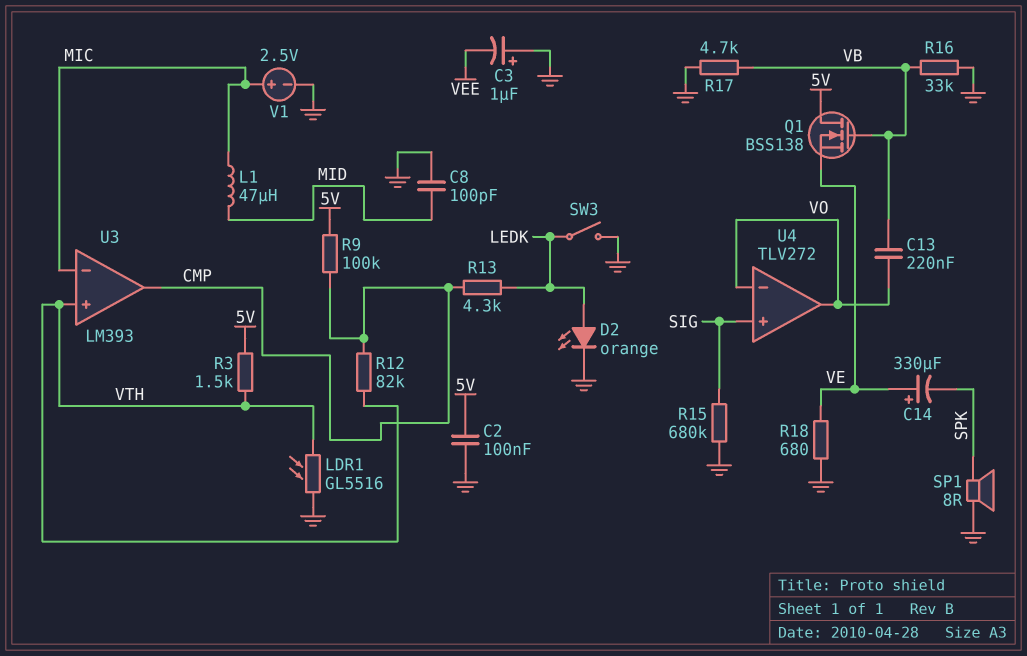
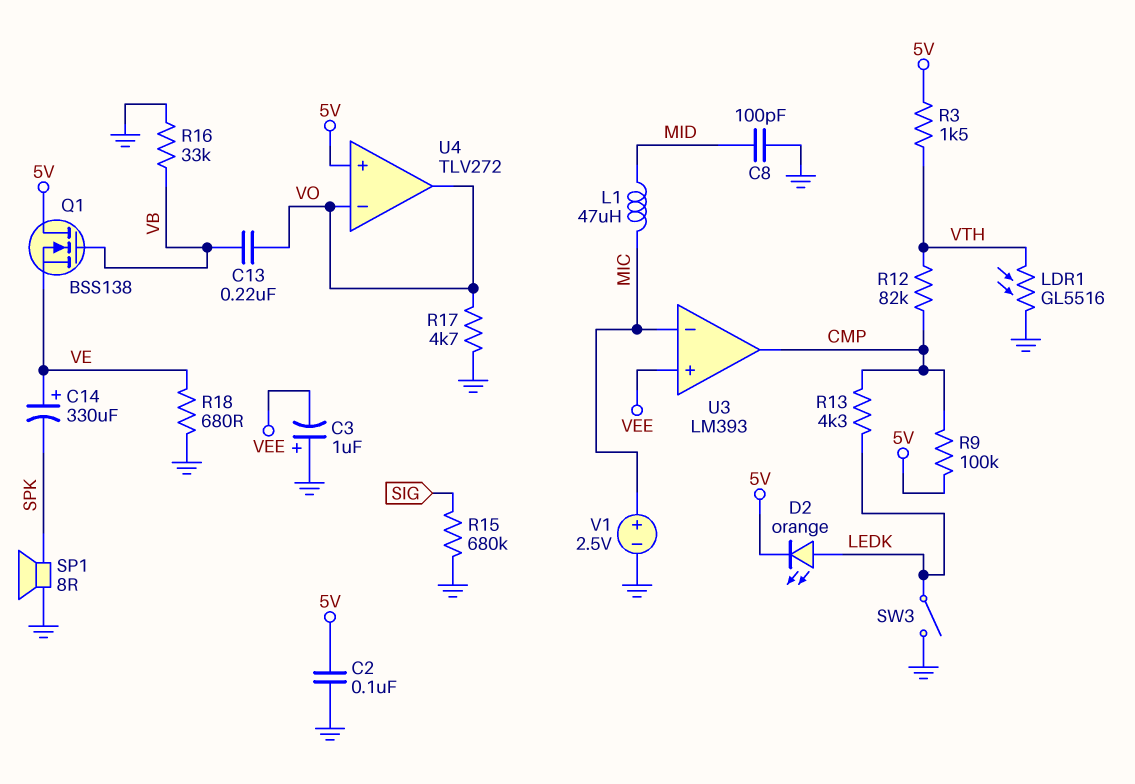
D2: LED orange (A LEDK, K GND) -> LED orange (A LEDK, K 5V)
R17: 4.7k (GND, VB) -> 4.7k (GND, VO)
U3 pin in+: VTH -> VEE
U4 pin in+: SIG -> 5V

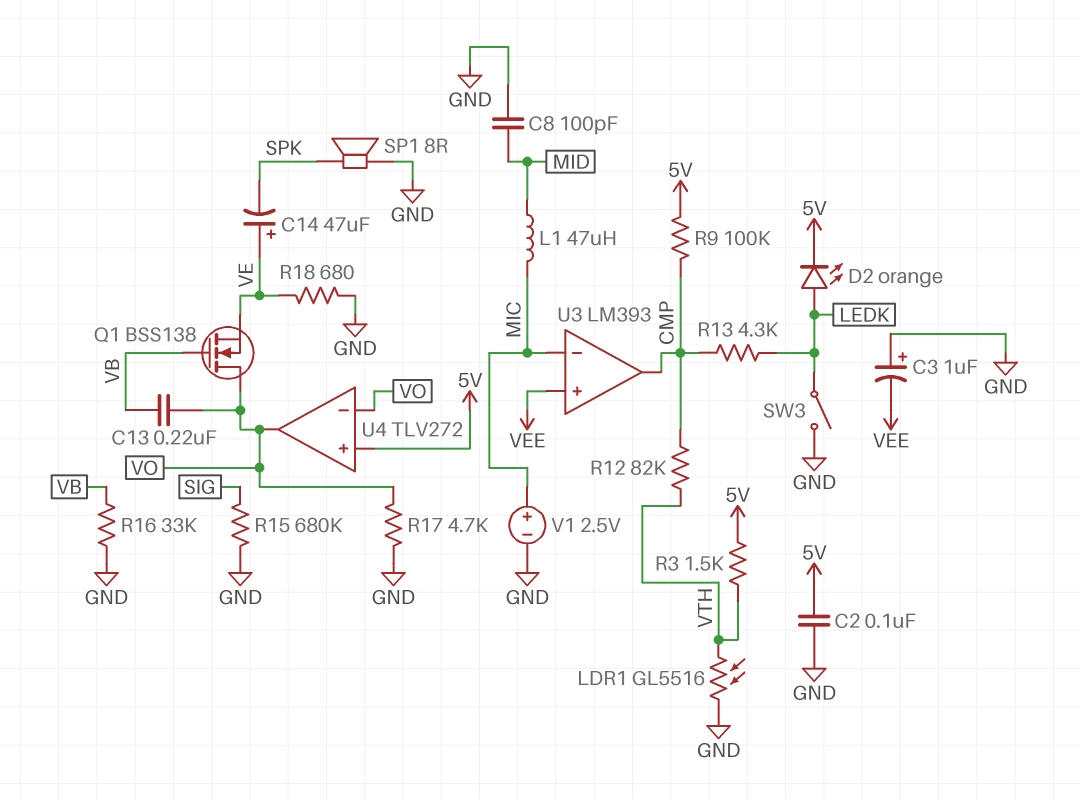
C14: 330uF (plus VE, minus SPK) -> 47uF (plus VE, minus SPK)
Q1: NMOS BSS138 (G VB, D 5V, S VE) -> NMOS BSS138 (G VB, D VO, S VE)

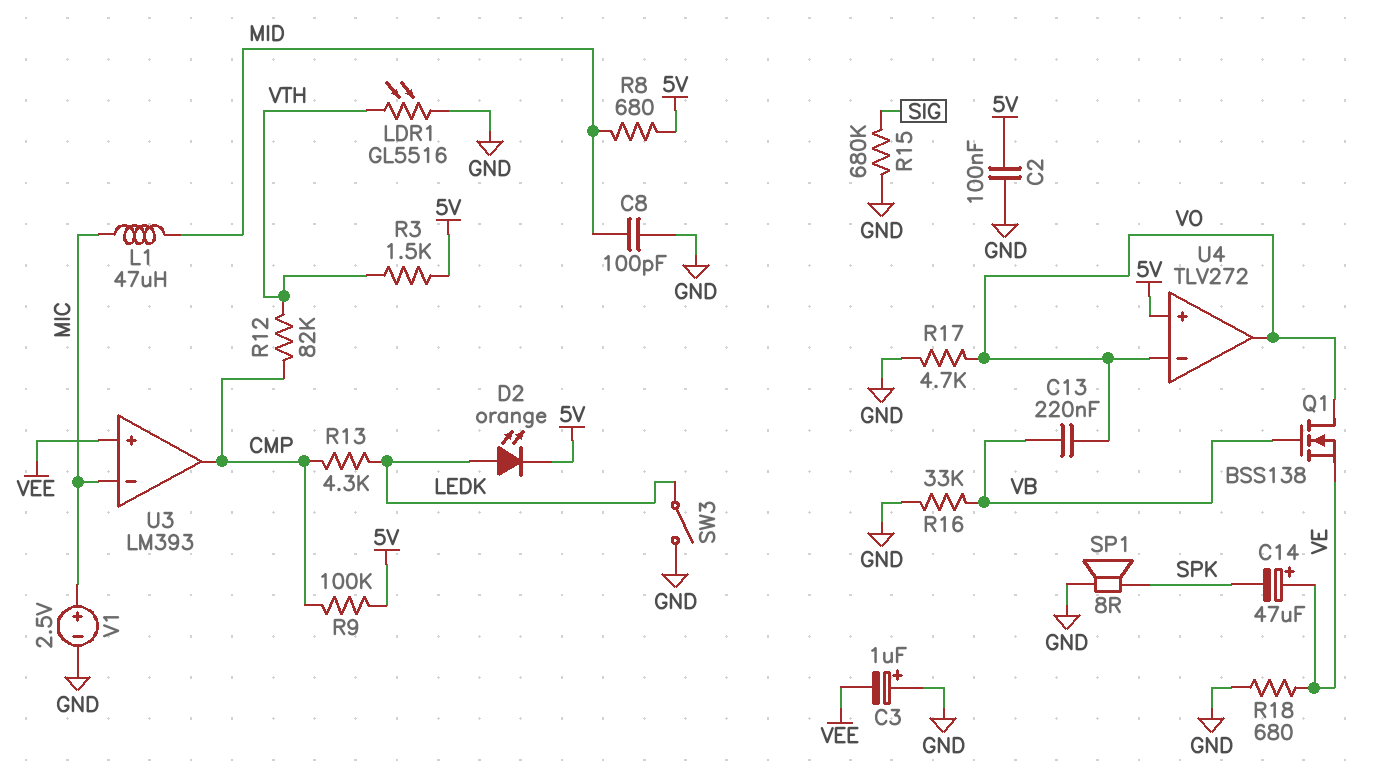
R8: none -> 680 (5V, MID)

